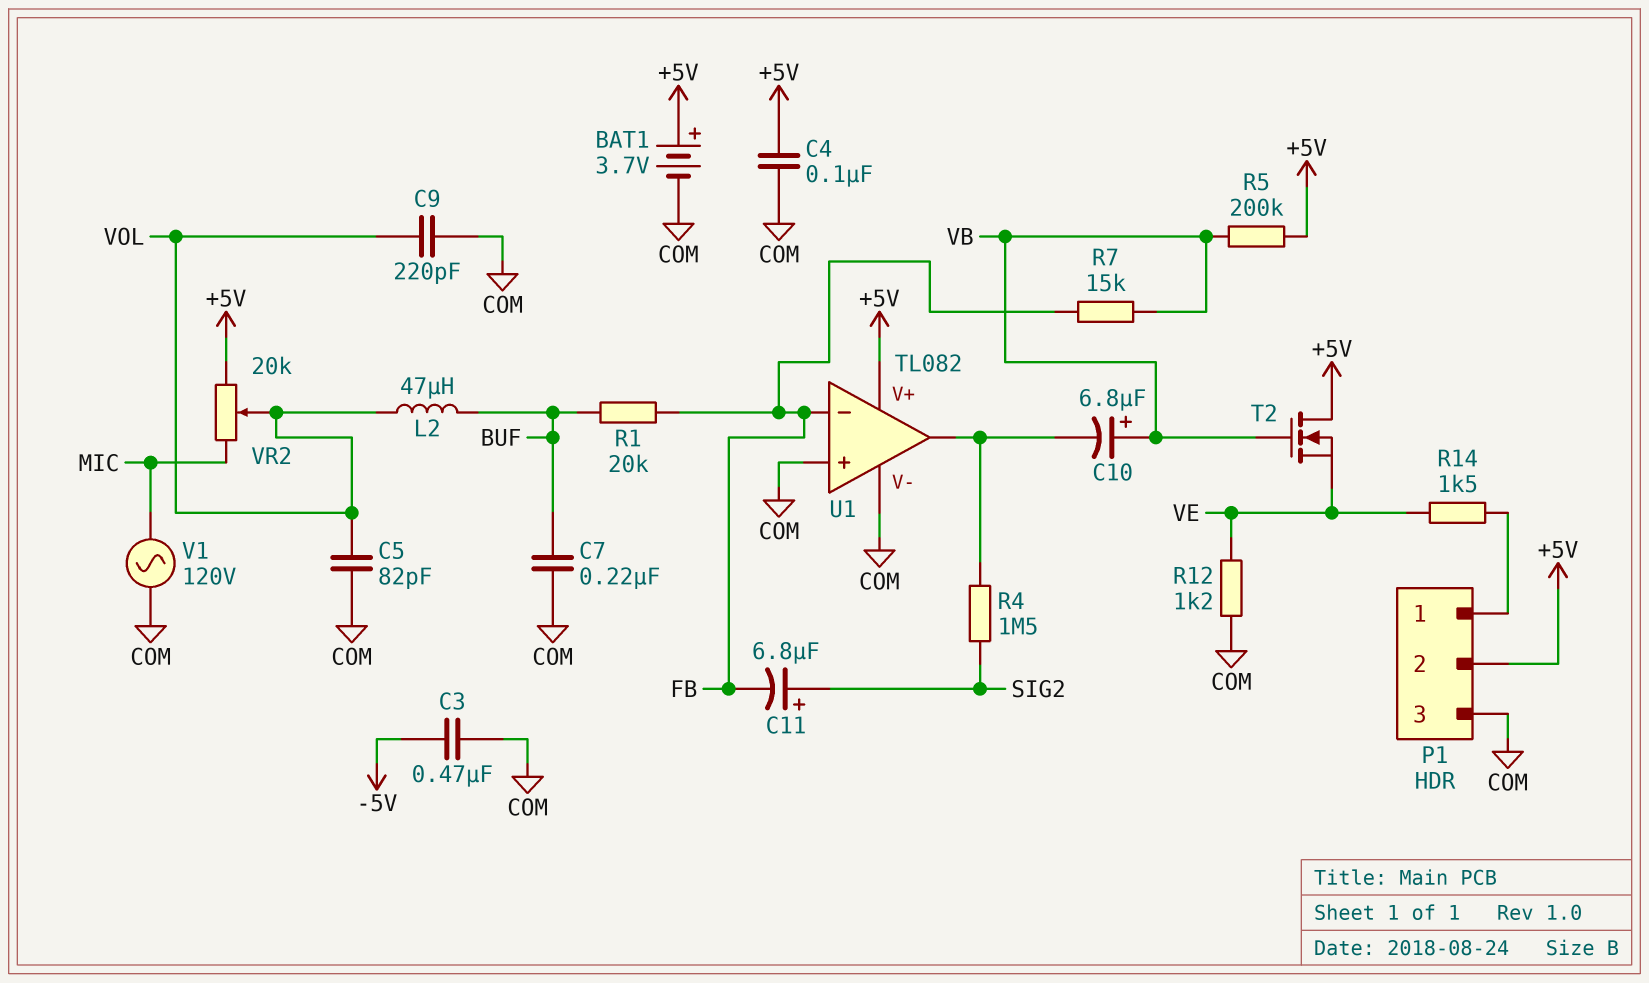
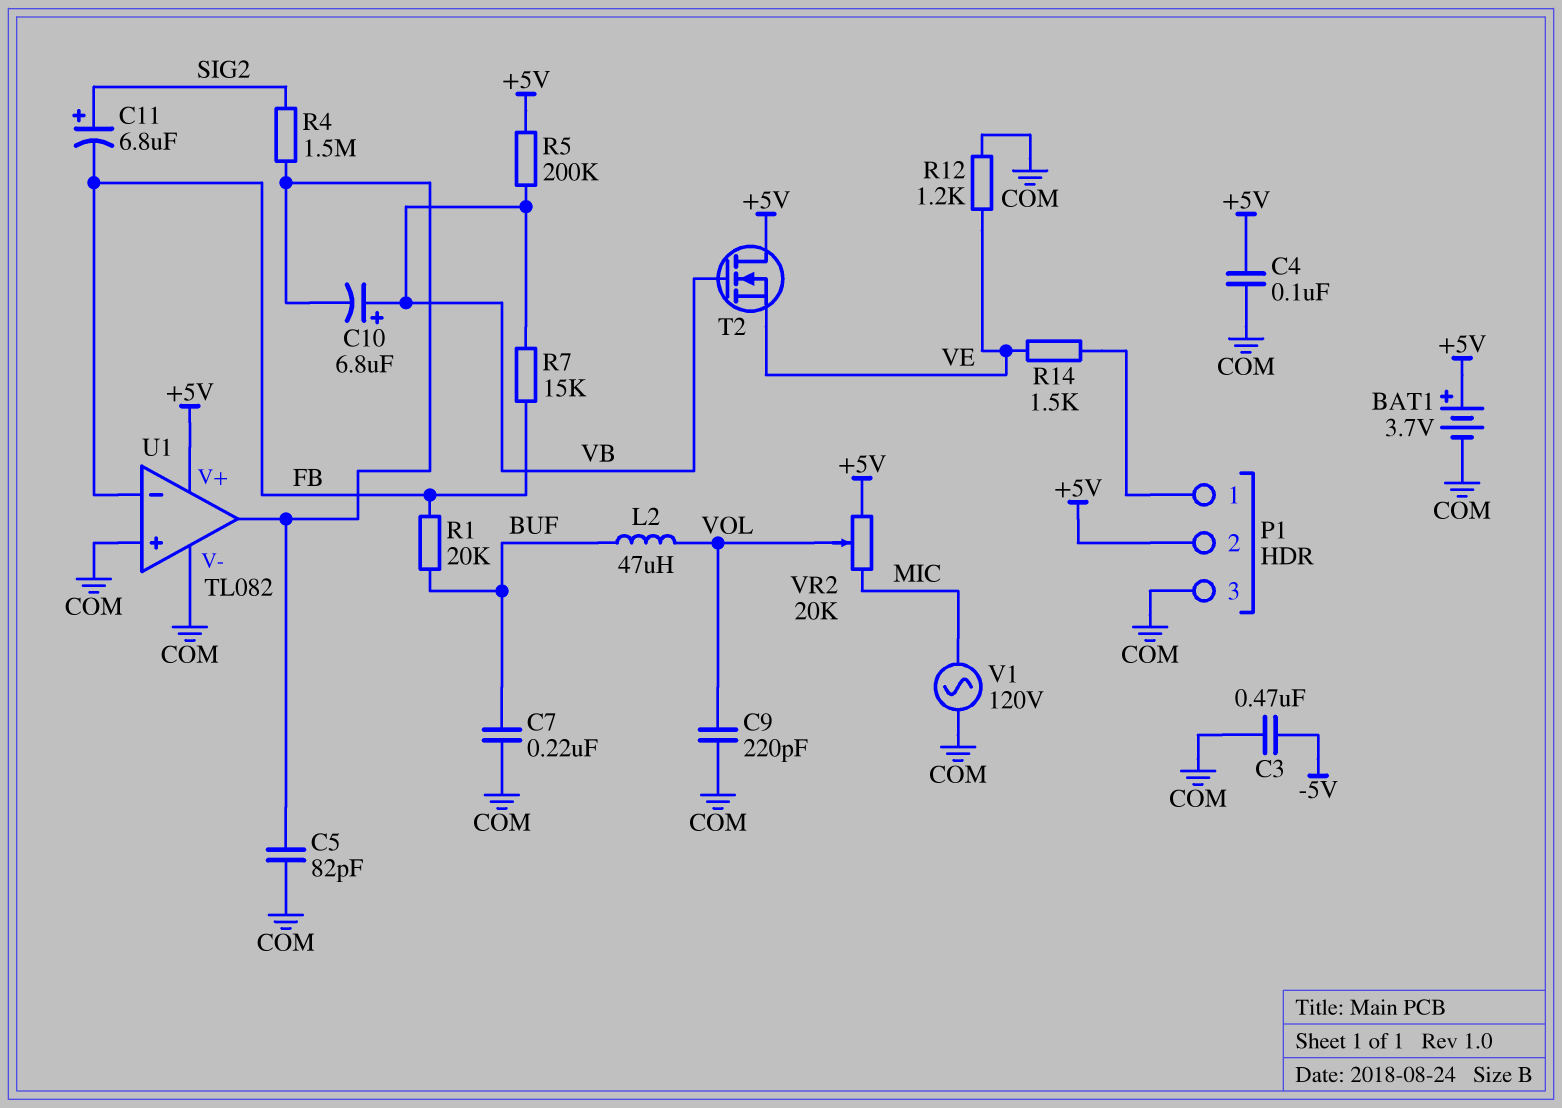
C5: 82pF (COM, VOL) -> 82pF (COM, U1/out)

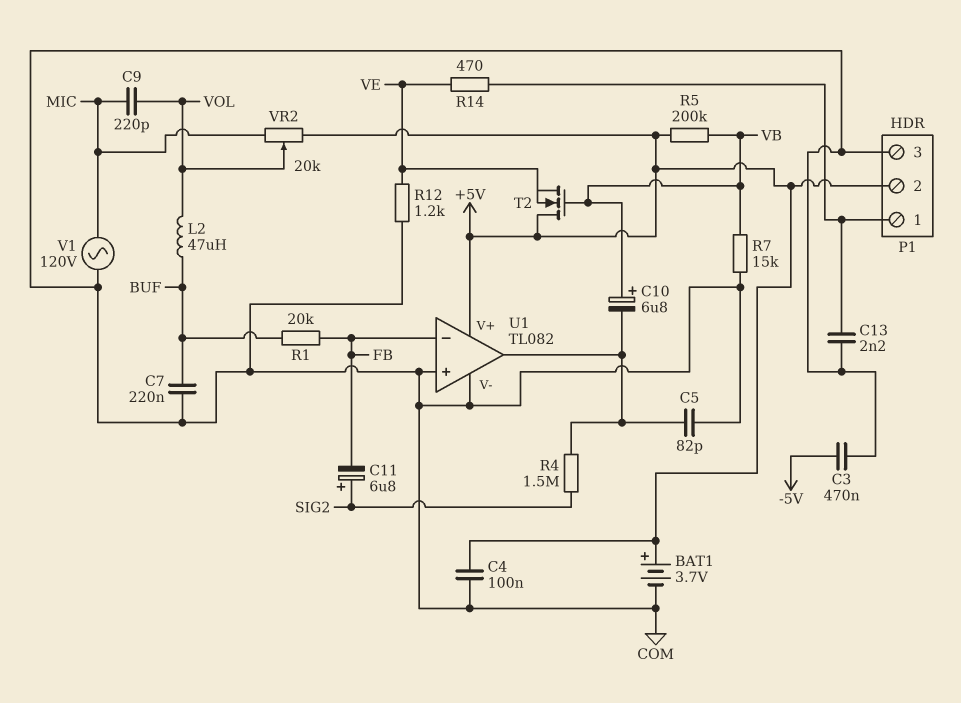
C9: 220pF (COM, VOL) -> 220pF (MIC, VOL)
C13: none -> 2.2nF (COM, P1/1)
R7: 15k (FB, VB) -> 15k (COM, VB)
R14: 1.5k (P1/1, VE) -> 470 (P1/1, VE)

